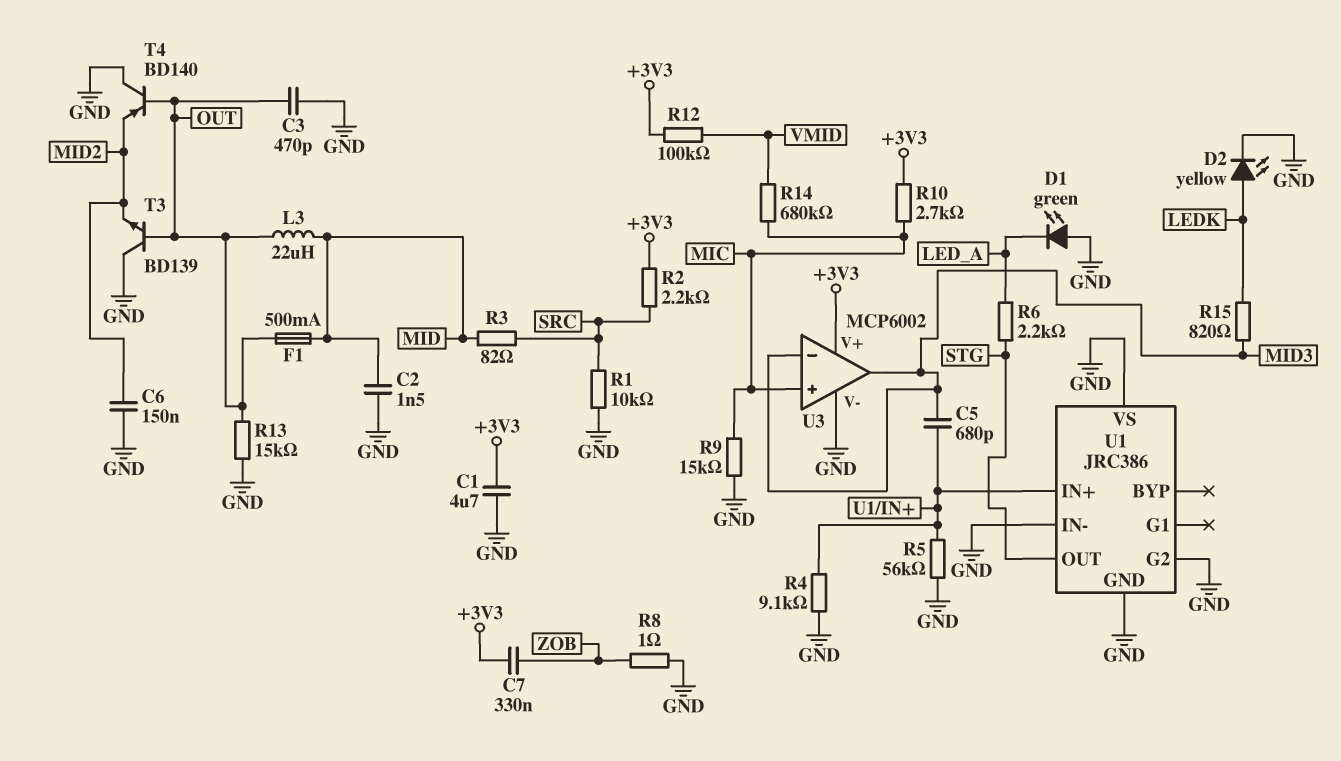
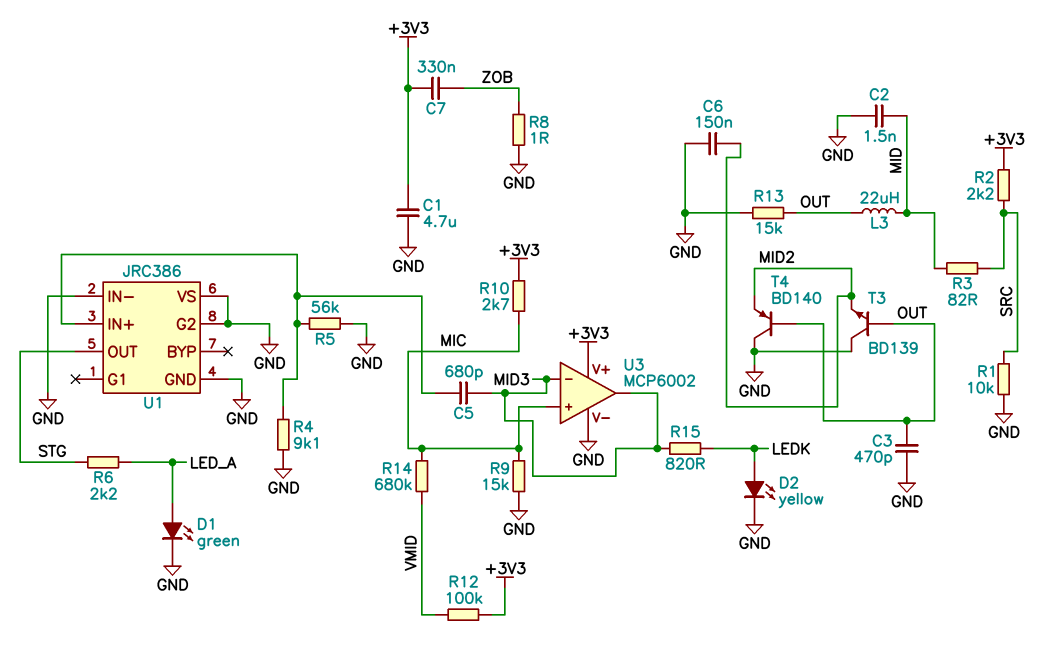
D1: LED green (A GND, K LED_A) -> LED green (A LED_A, K GND)
F1: 500mA (MID, OUT) -> none

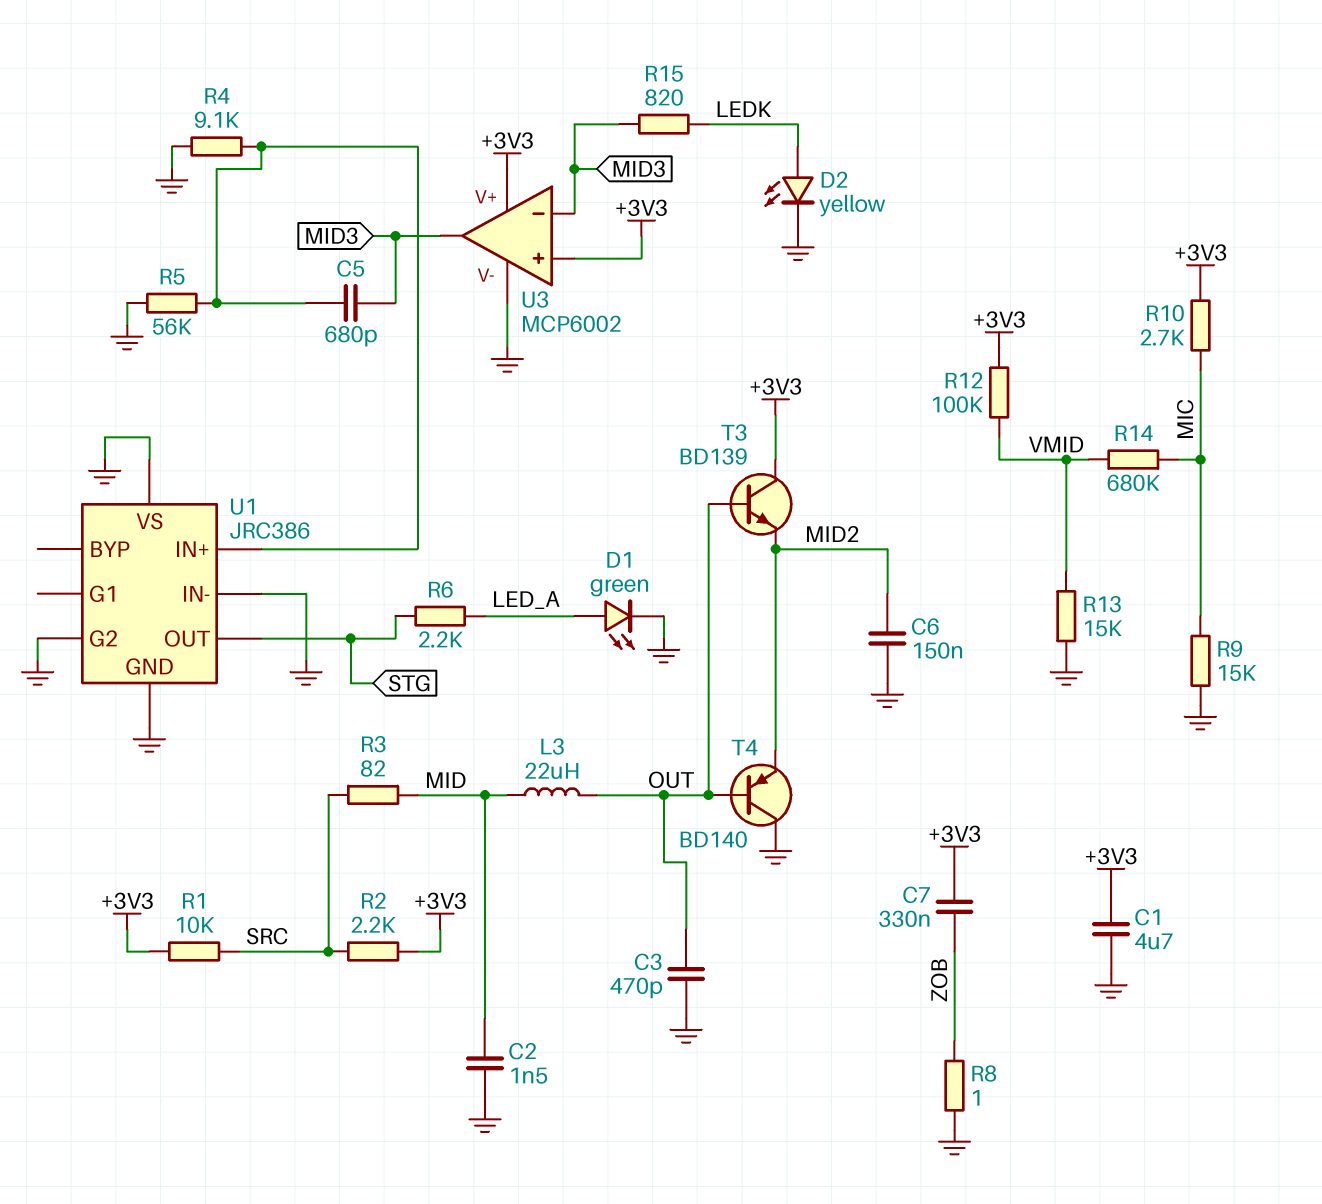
R1: 10k (GND, SRC) -> 10k (+3V3, SRC)
R13: 15k (GND, OUT) -> 15k (GND, VMID)
T3: NPN BD139 (B OUT, C GND, E MID2) -> NPN BD139 (B OUT, C +3V3, E MID2)
U3 pin in+: MIC -> +3V3

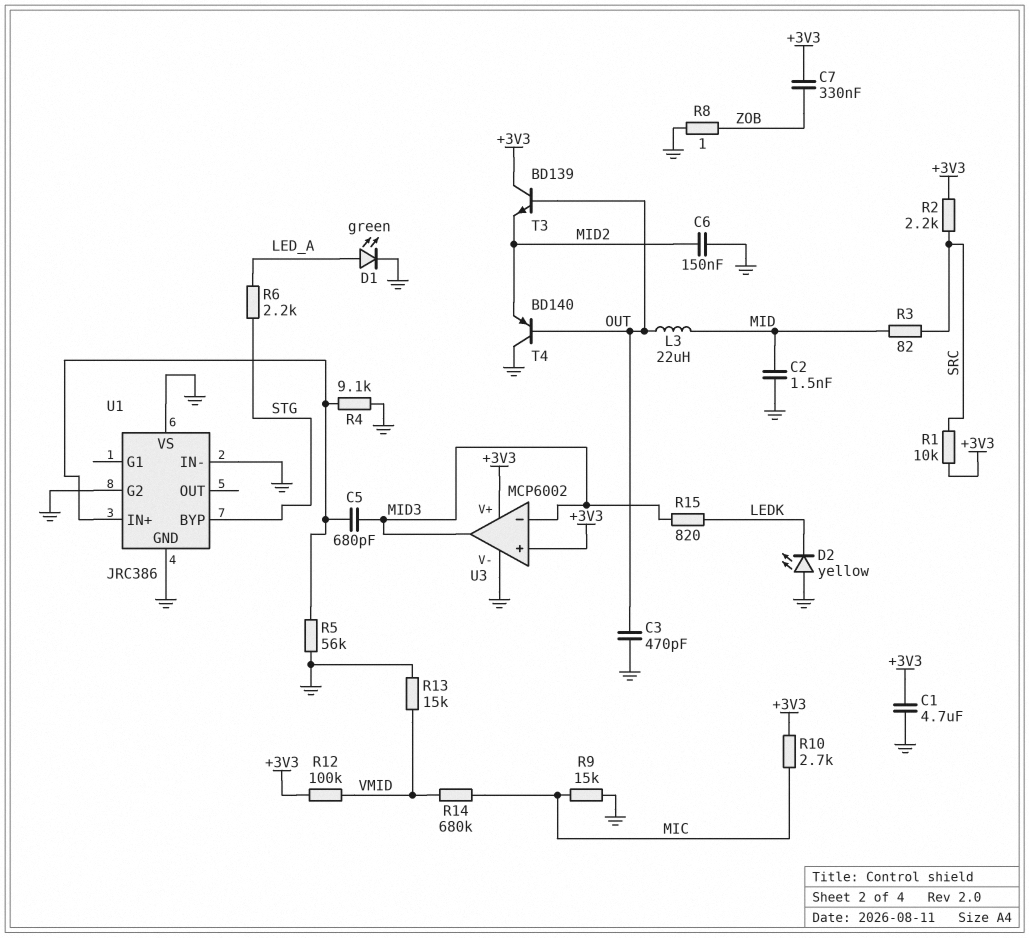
D2: LED yellow (A LEDK, K GND) -> LED yellow (A GND, K LEDK)
U1 pin BYP: none -> STG
U1 pin OUT: STG -> none

